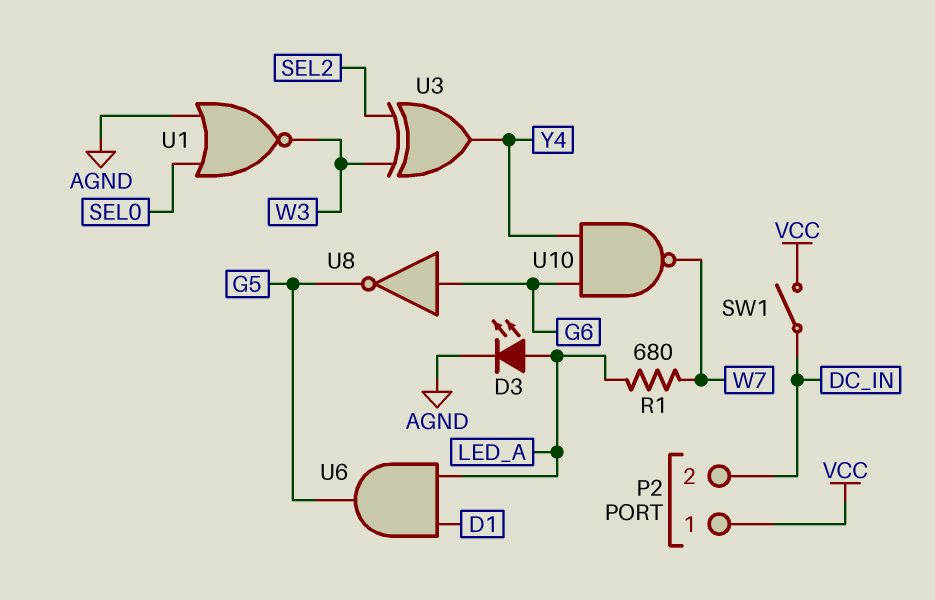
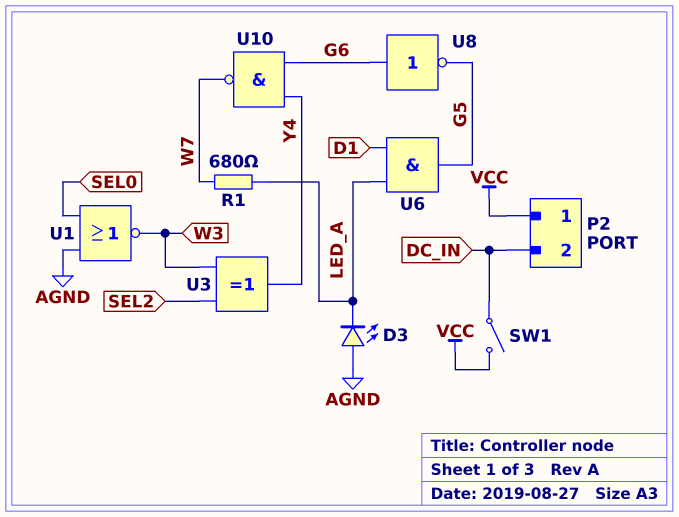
D3: LED (A LED_A, K AGND) -> LED (A AGND, K LED_A)

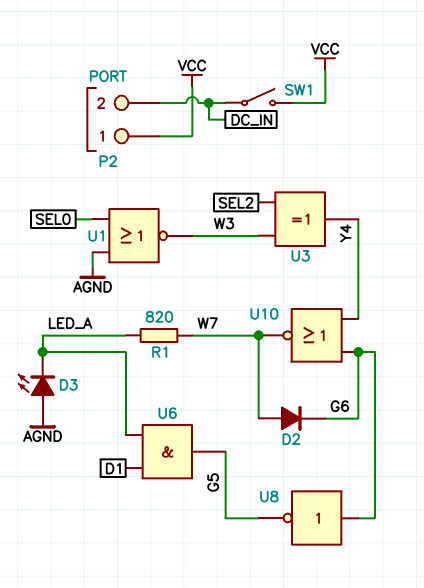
D2: none -> diode (A W7, K G6)
R1: 680 (LED_A, W7) -> 820 (LED_A, W7)
U10: NAND (in G6, in Y4, out W7) -> NOR (in G6, in Y4, out W7)

